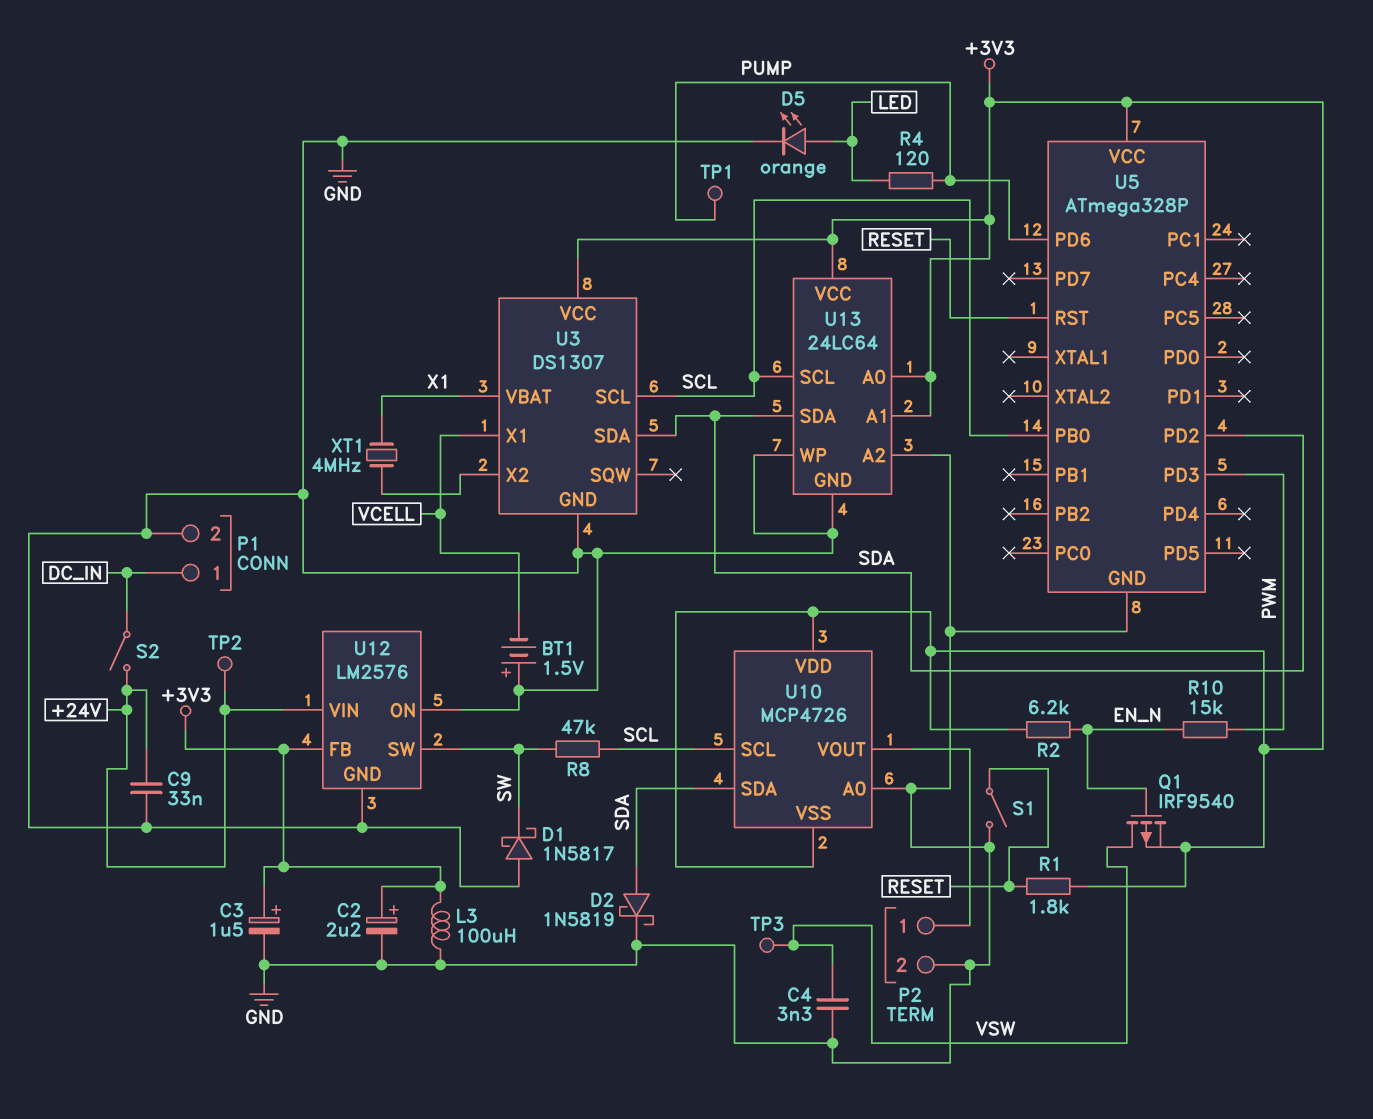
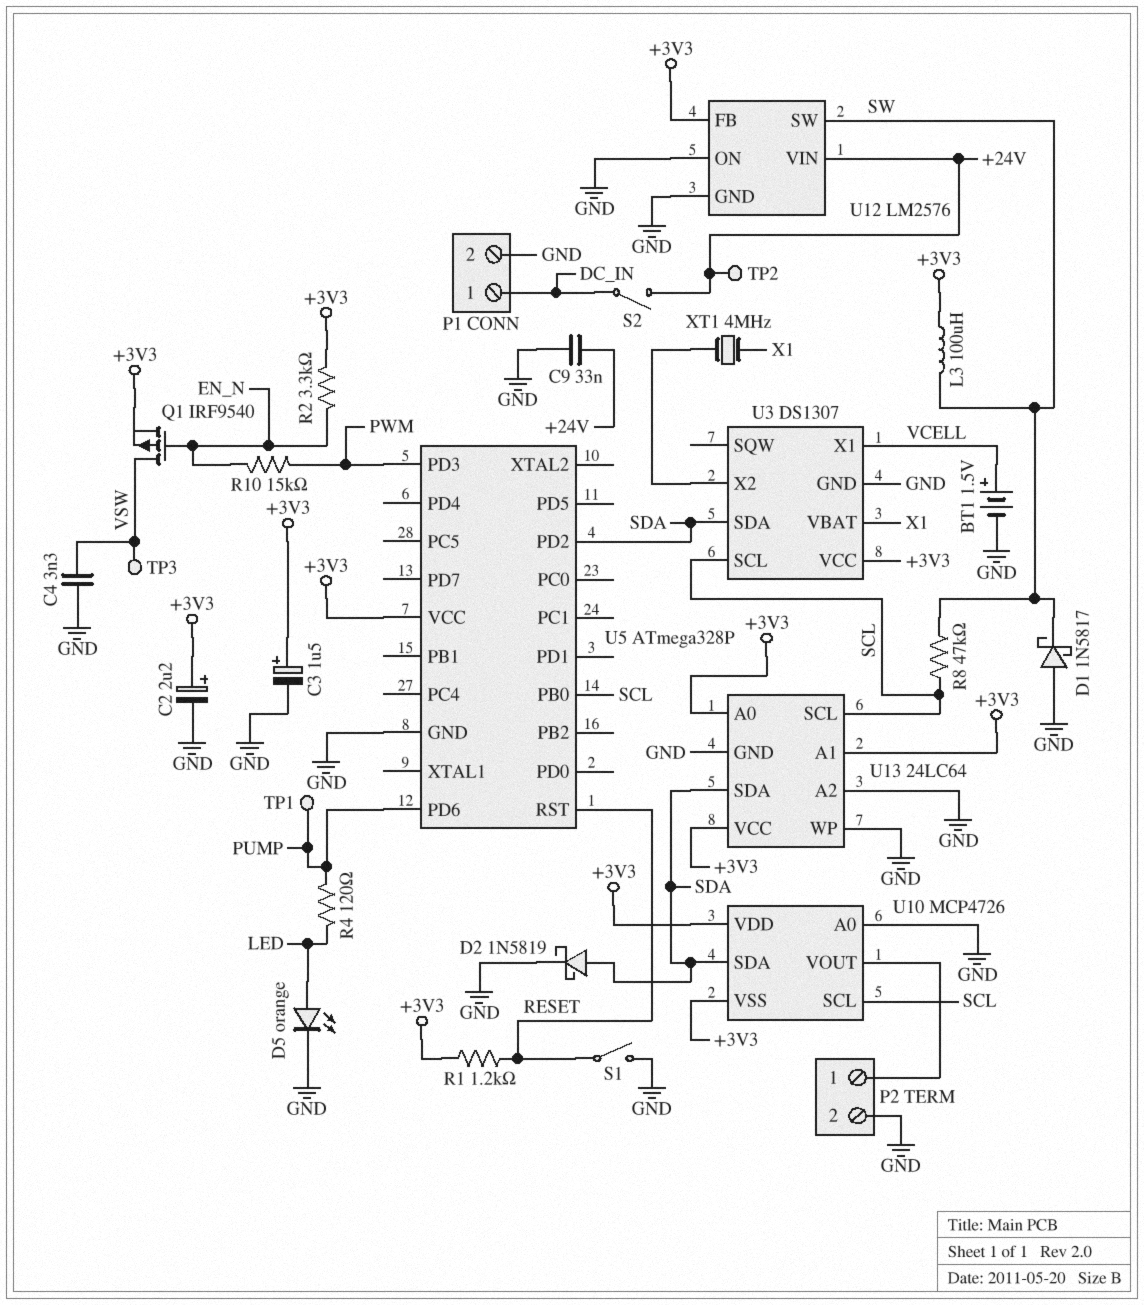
BT1: 1.5V (plus GND, minus VCELL) -> 1.5V (plus VCELL, minus GND)
L3: 100uH (+3V3, GND) -> 100uH (+3V3, SW)
R1: 1.8k (+3V3, RESET) -> 1.2k (+3V3, RESET)
R2: 6.2k (+3V3, EN_N) -> 3.3k (+3V3, EN_N)

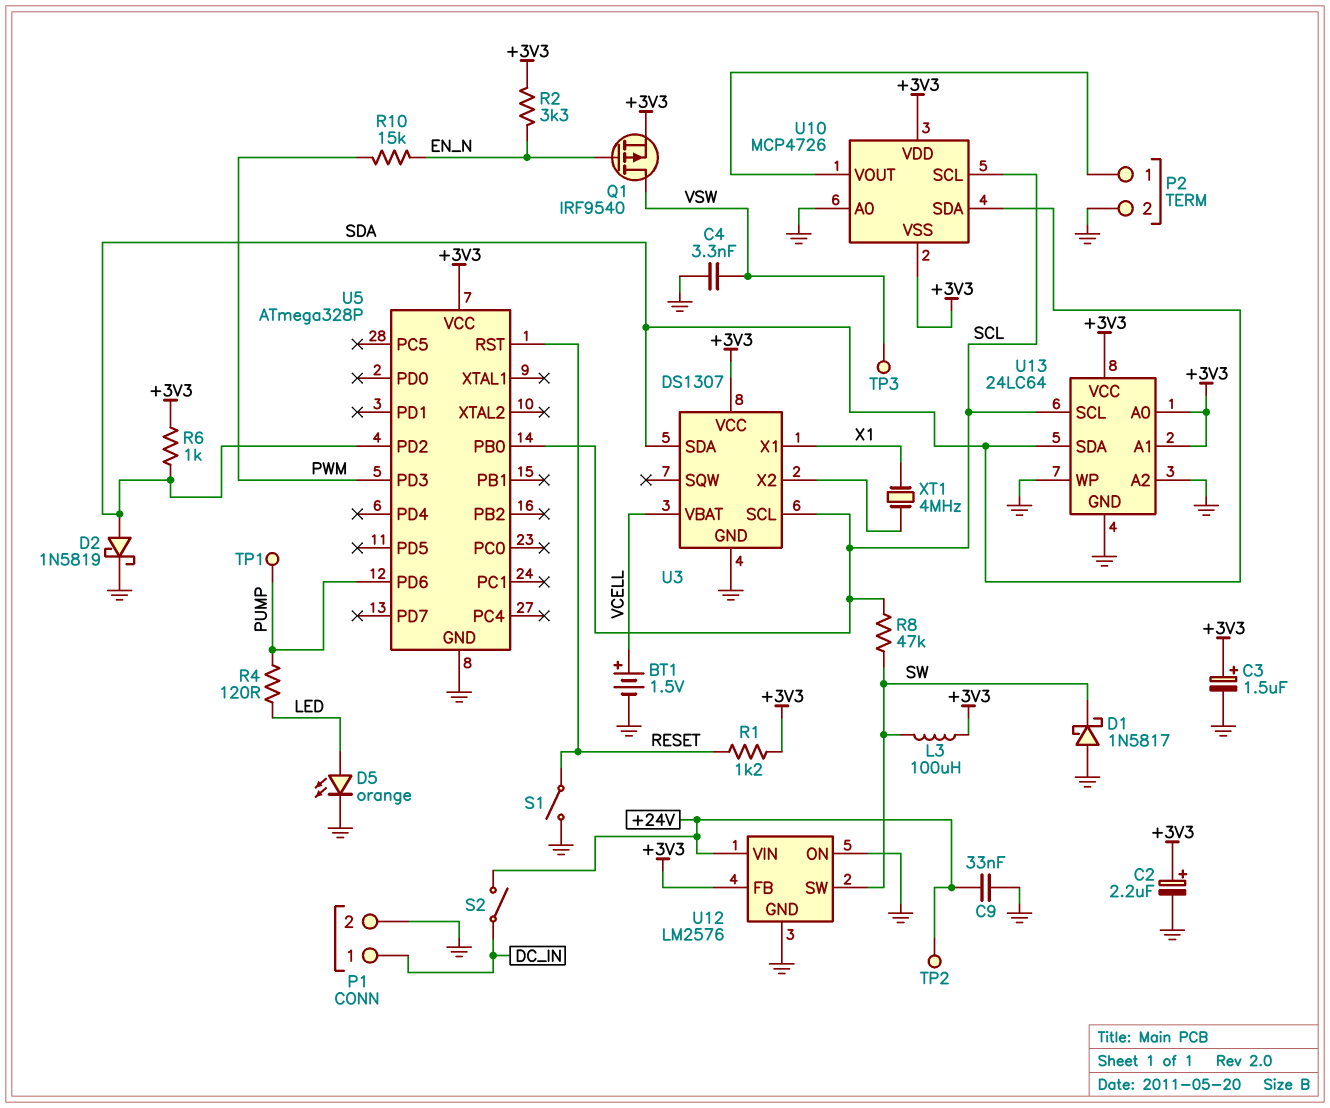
R6: none -> 1k (+3V3, SDA)
U3 pin VBAT: X1 -> VCELL
U3 pin X1: VCELL -> X1

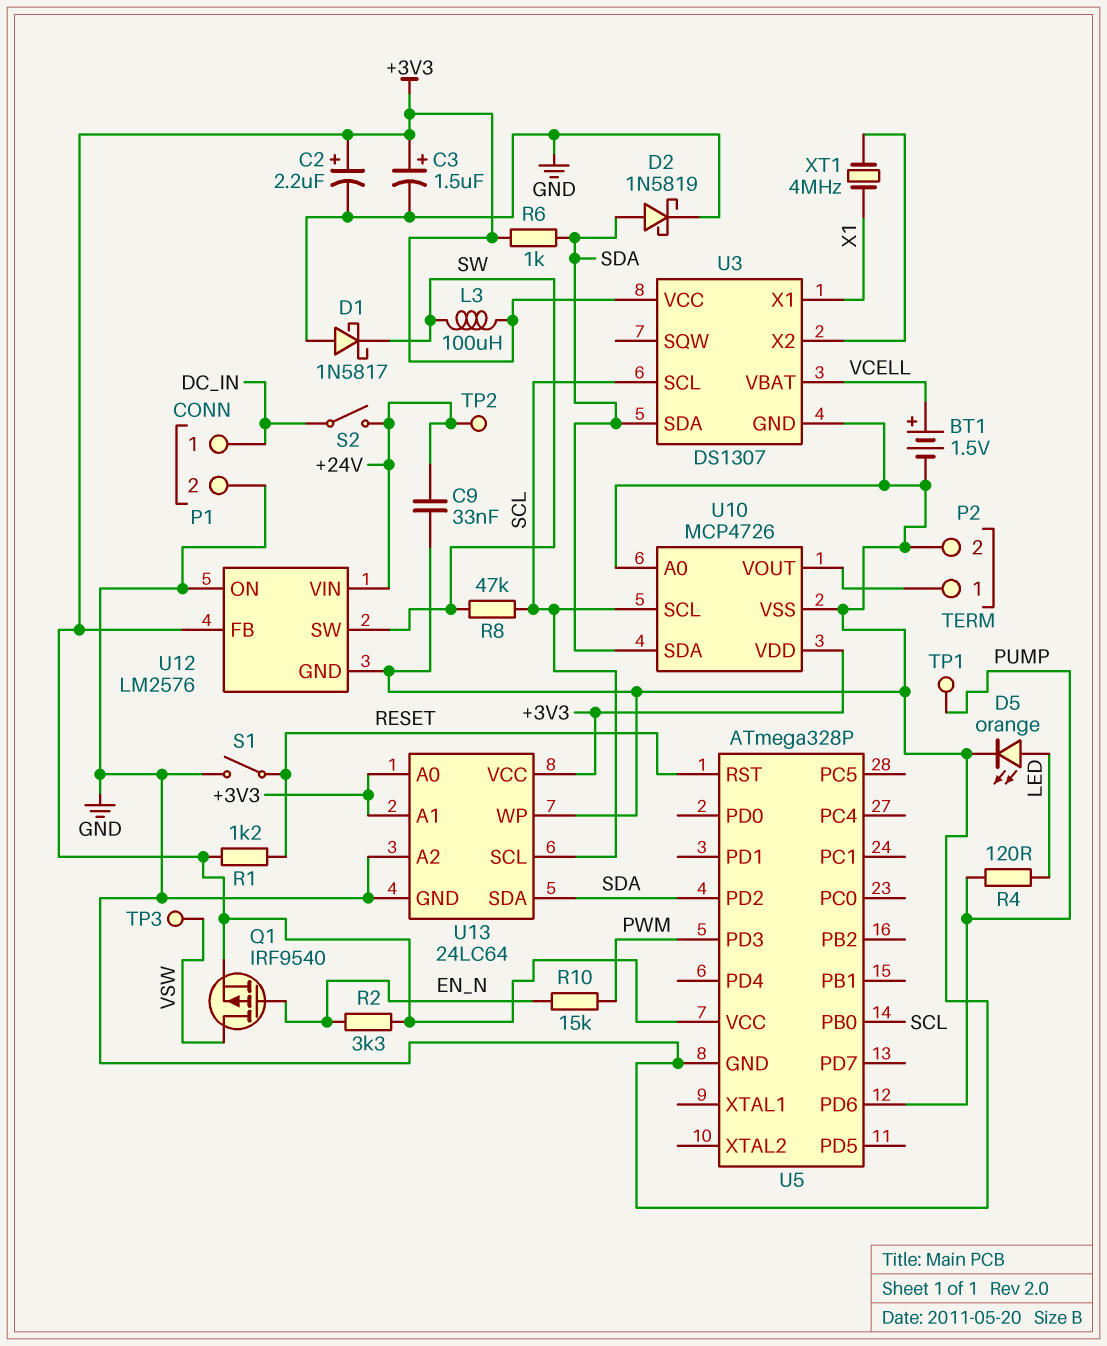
C4: 3.3nF (GND, VSW) -> none
U10 pin VSS: +3V3 -> GND

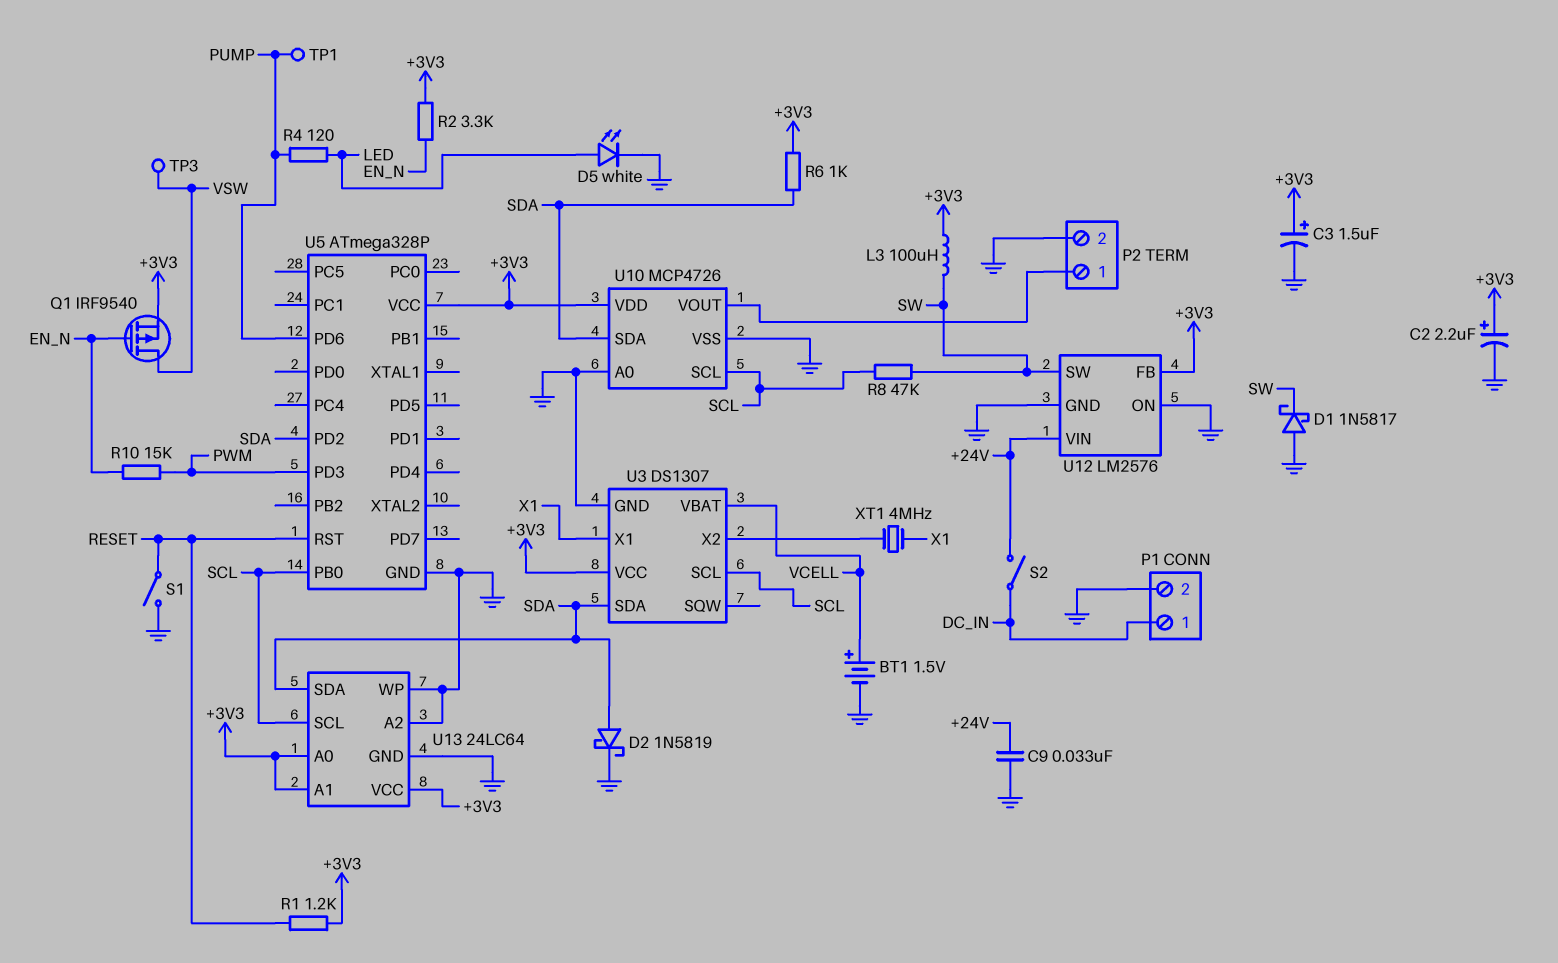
D5: LED orange (A LED, K GND) -> LED white (A LED, K GND)
TP2: test point (+24V) -> none

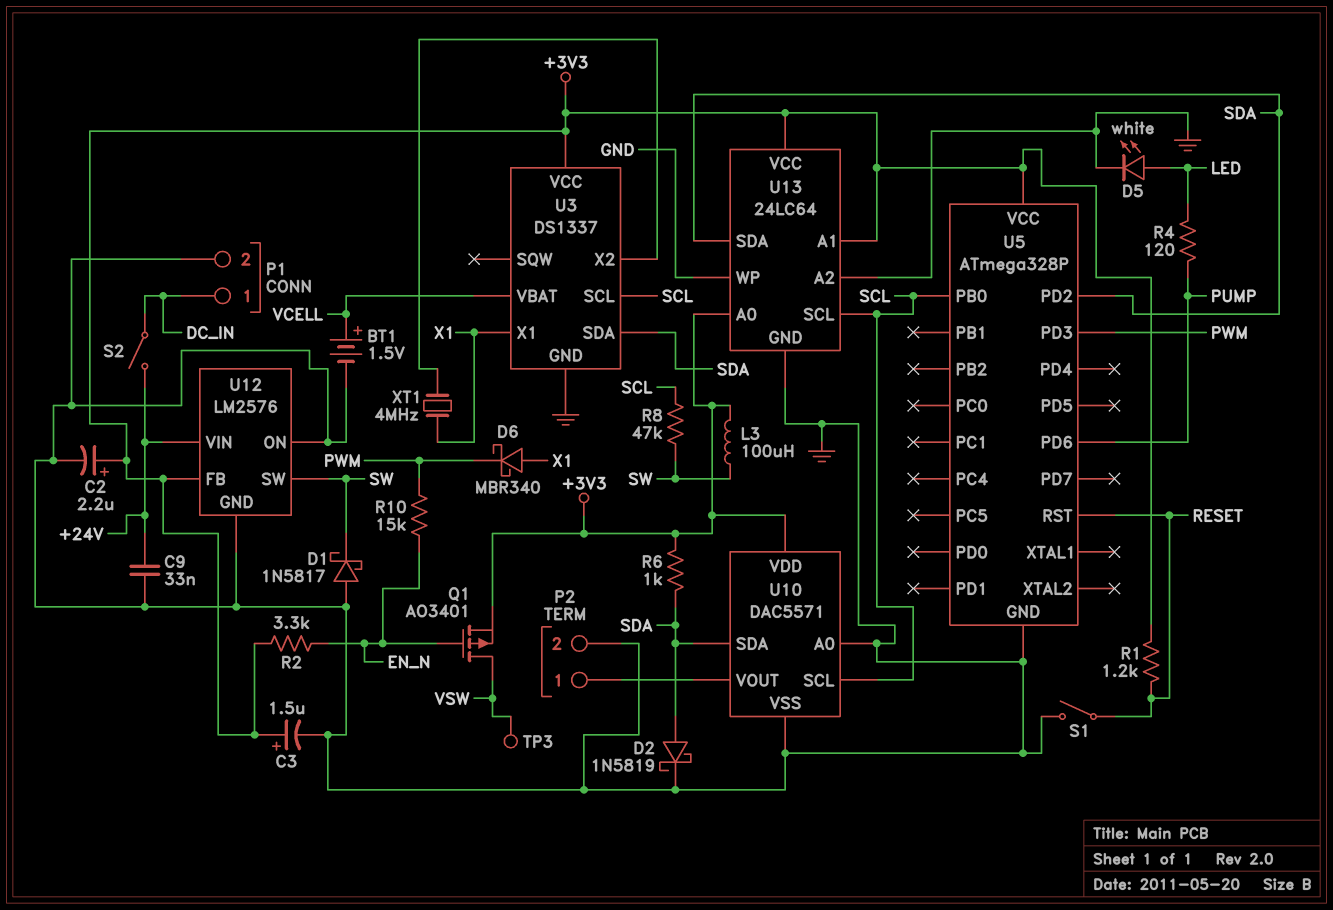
D6: none -> schottky MBR340 (A X1, K PWM)
Q1: PMOS IRF9540 (G EN_N, D VSW, S +3V3) -> PMOS AO3401 (G EN_N, D VSW, S +3V3)
TP1: test point (PUMP) -> none
U3: DS1307 -> DS1337
U10: MCP4726 -> DAC5571

